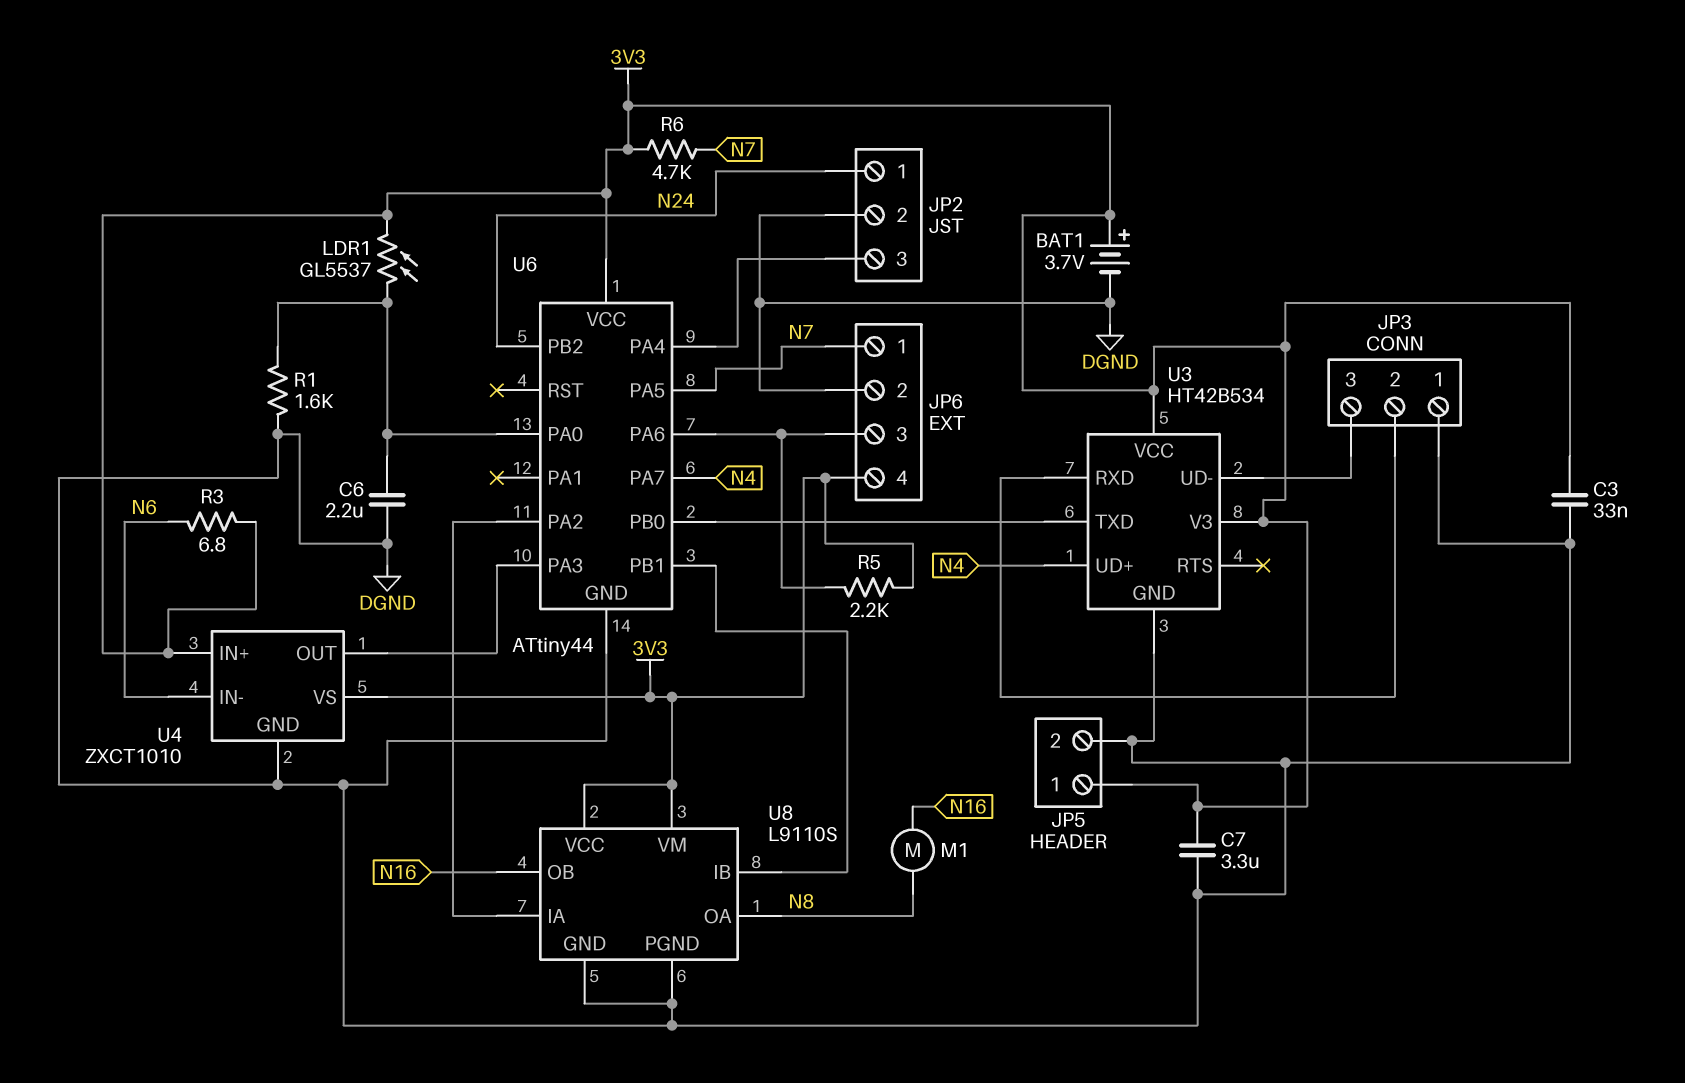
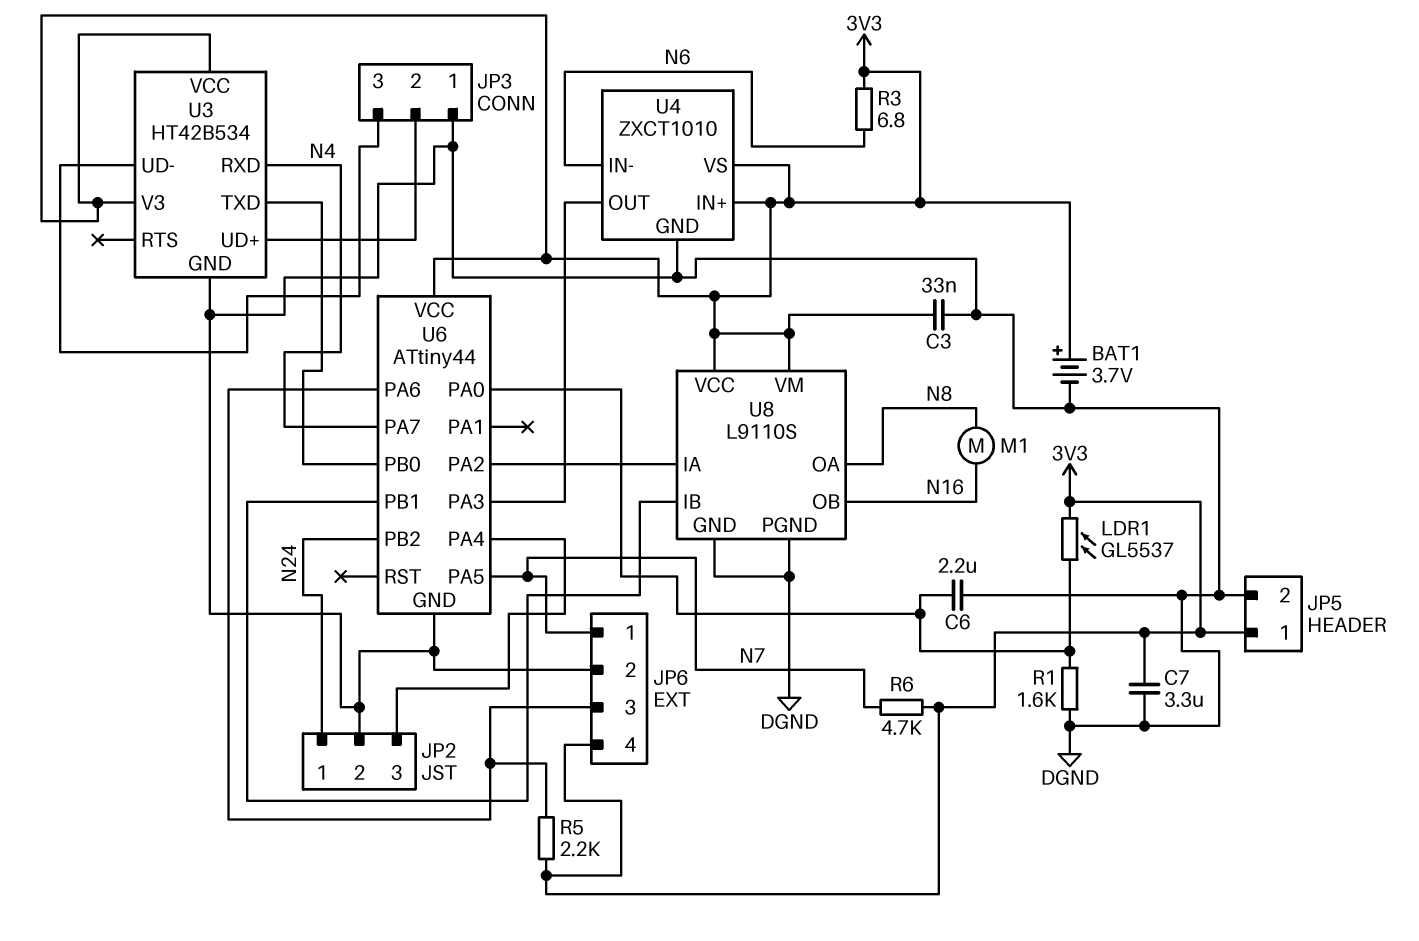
U3 pin RXD: JP3/2 -> N4
U3 pin UD+: N4 -> JP3/2

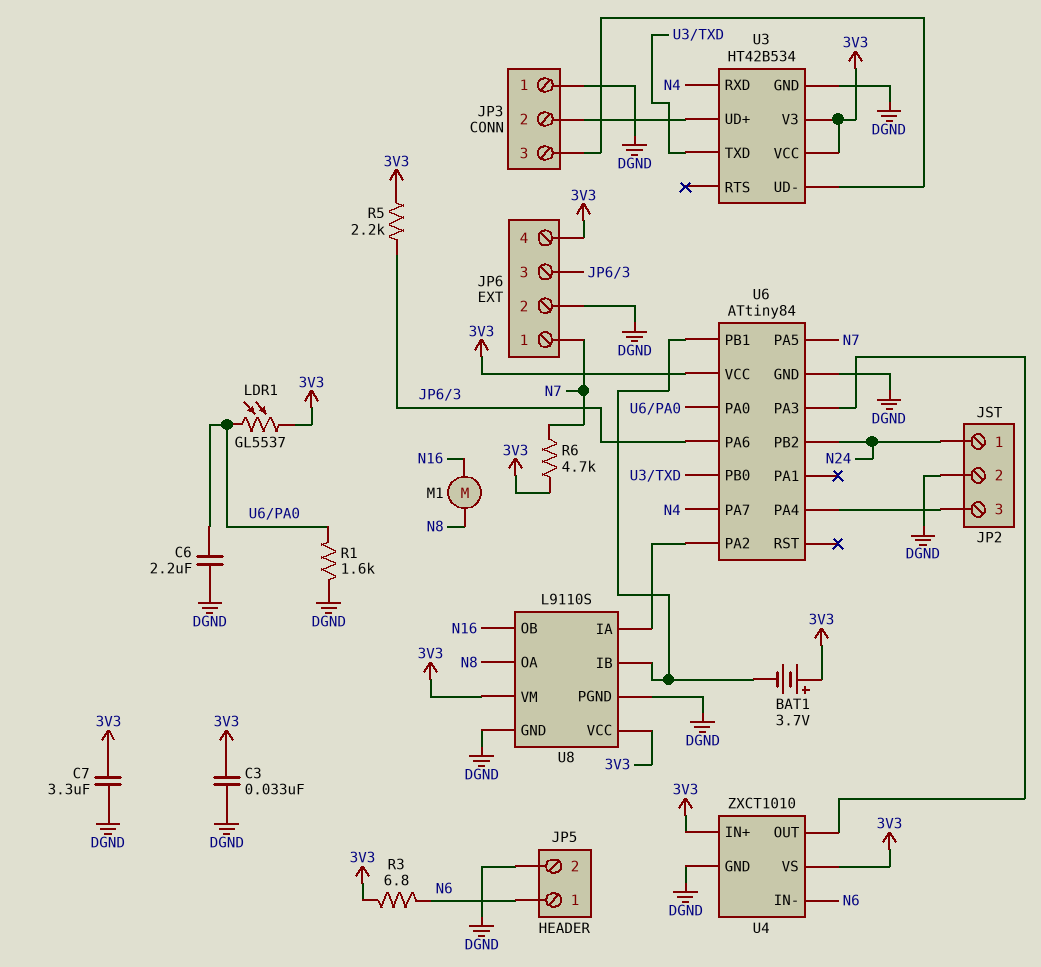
BAT1: 3.7V (plus 3V3, minus DGND) -> 3.7V (plus 3V3, minus U6/PB1)
JP5 pin 1: 3V3 -> N6
U6: ATtiny44 -> ATtiny84

